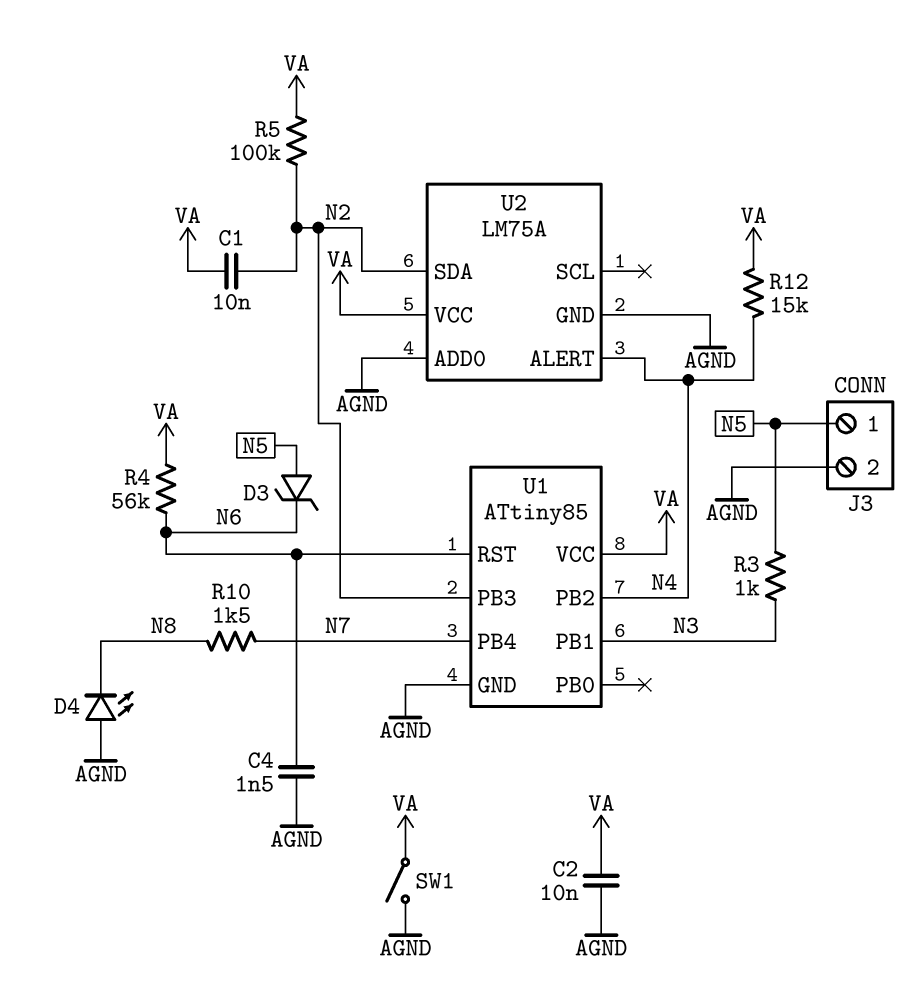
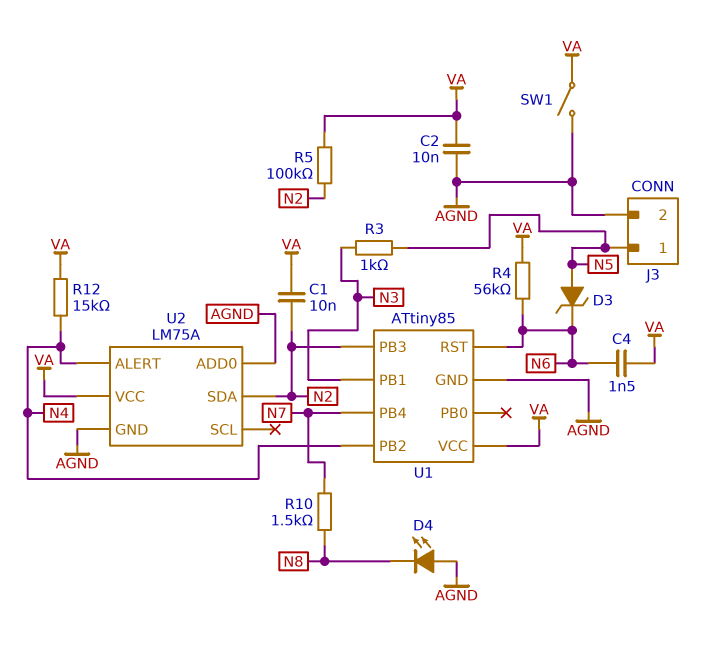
C4: 1.5nF (AGND, N6) -> 1.5nF (N6, VA)

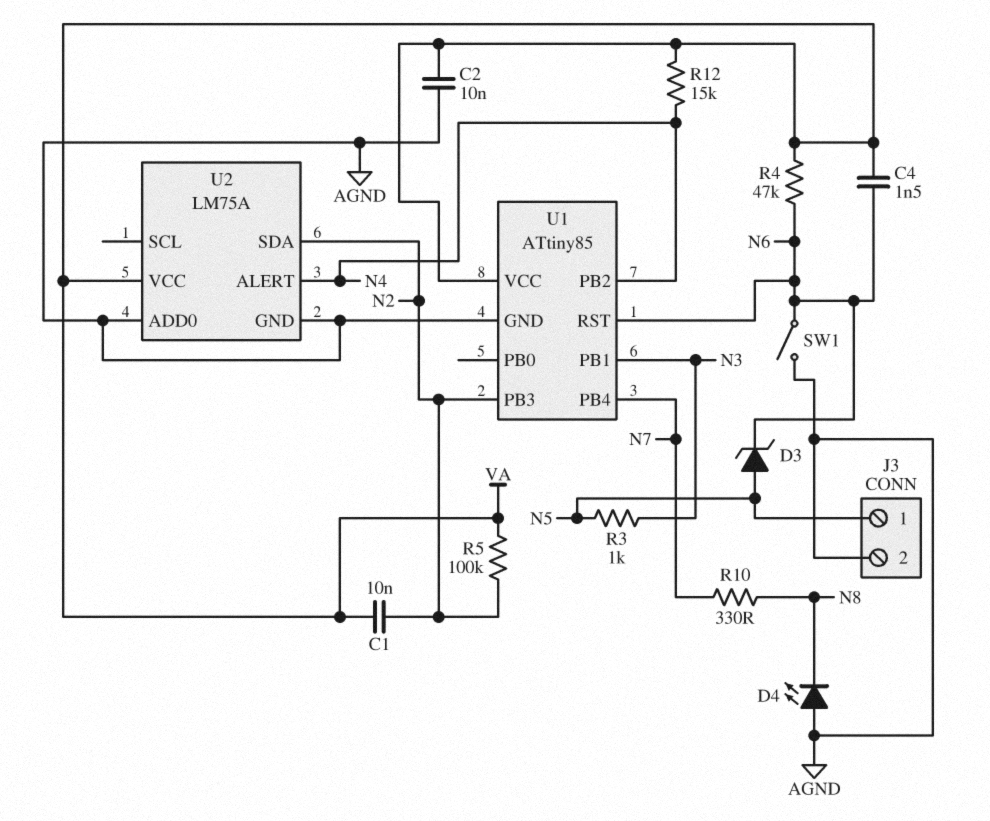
R4: 56k (N6, VA) -> 47k (N6, VA)
R10: 1.5k (N7, N8) -> 330 (N7, N8)
SW1: switch (AGND, VA) -> switch (AGND, N6)

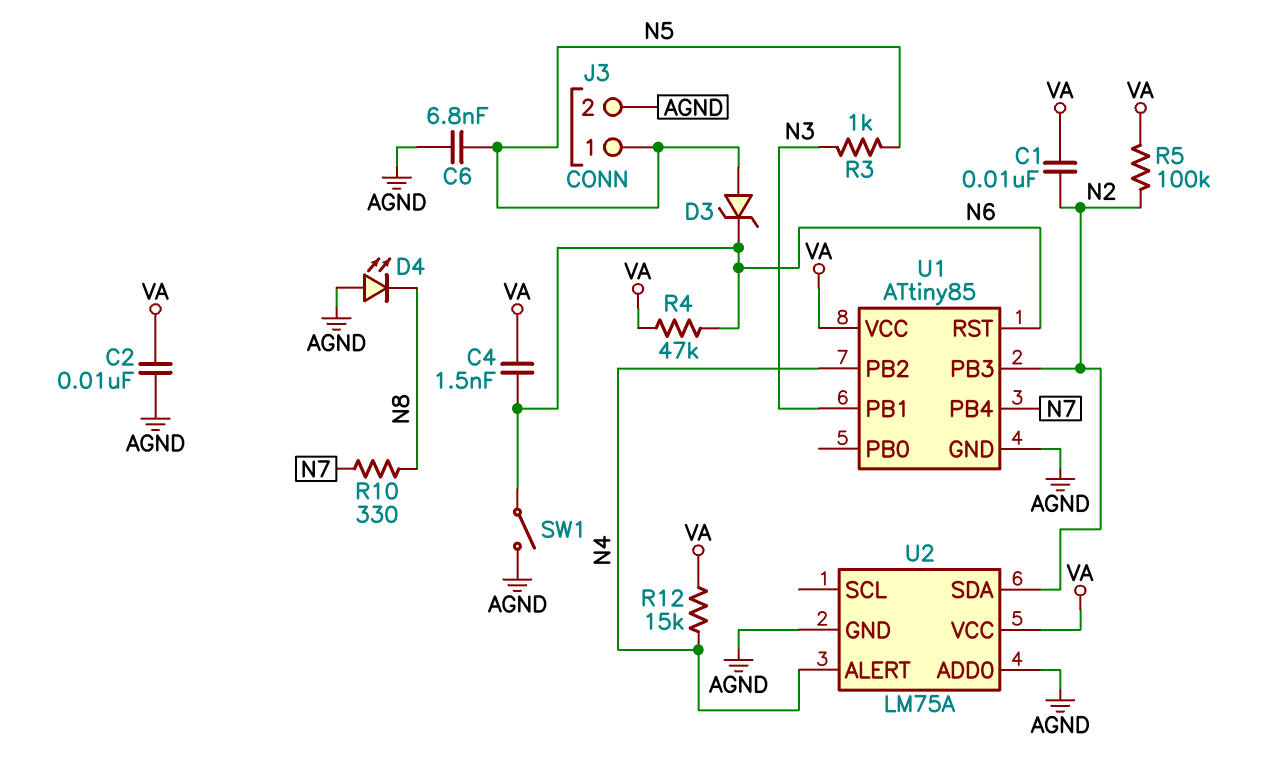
C6: none -> 6.8nF (AGND, N5)

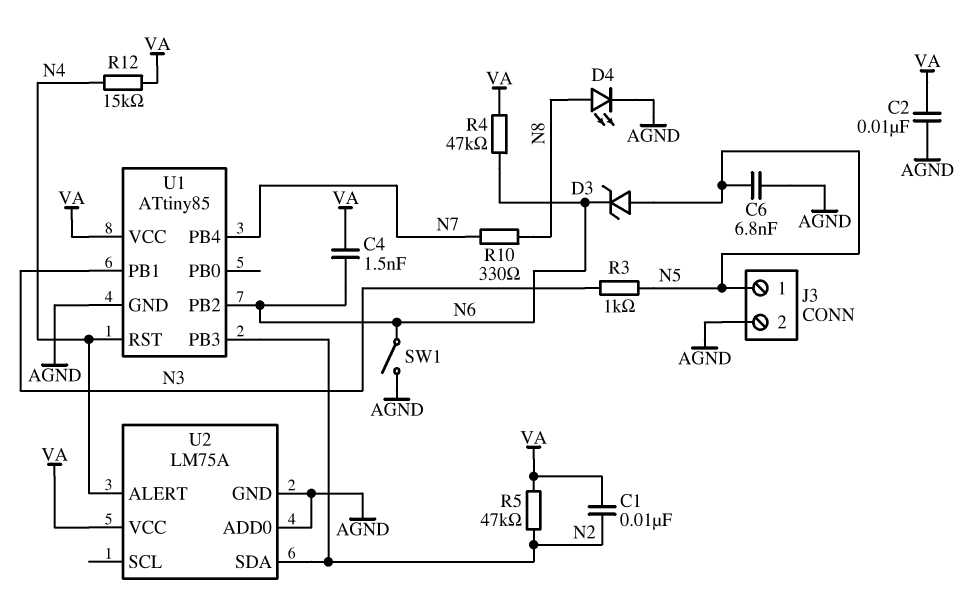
D4: LED (A AGND, K N8) -> LED (A N8, K AGND)
R5: 100k (N2, VA) -> 47k (N2, VA)
U1 pin PB2: N4 -> N6
U1 pin RST: N6 -> N4

